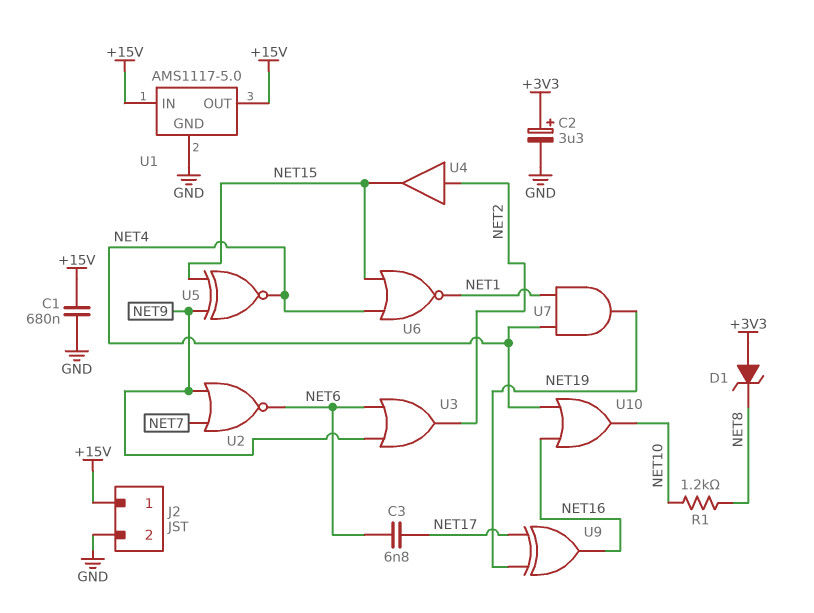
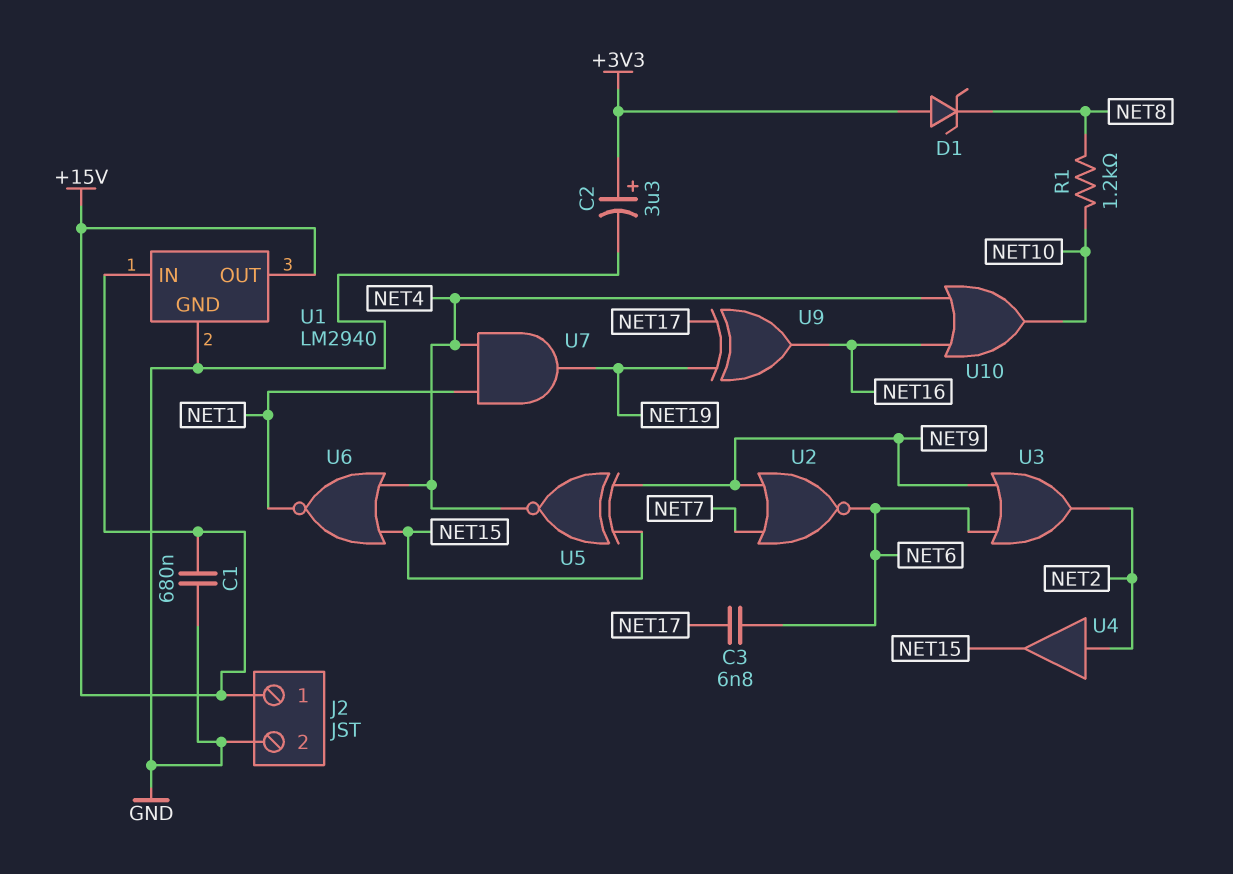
U1: AMS1117-5.0 -> LM2940

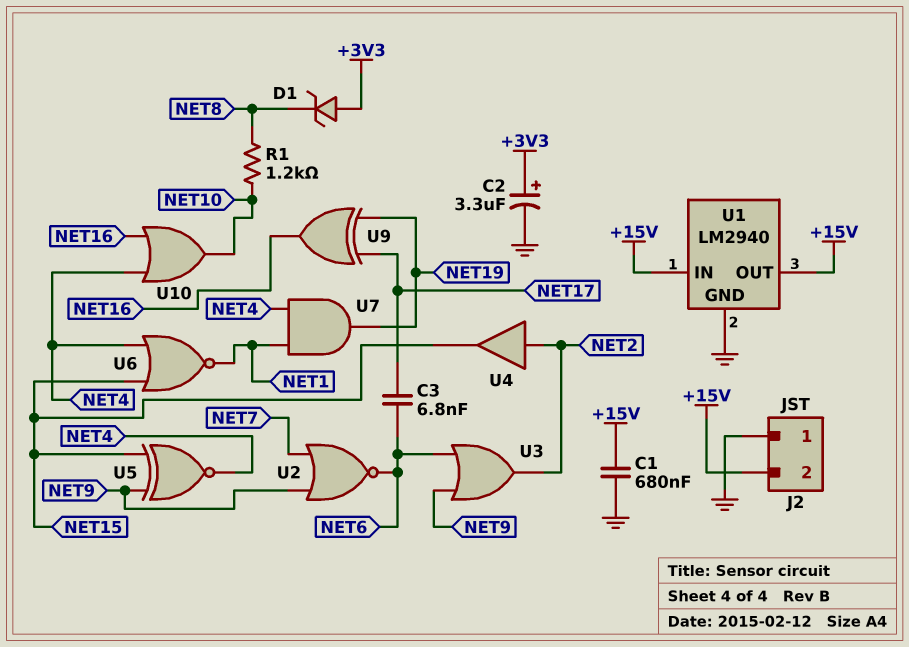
J2 pin 1: +15V -> GND
J2 pin 2: GND -> +15V

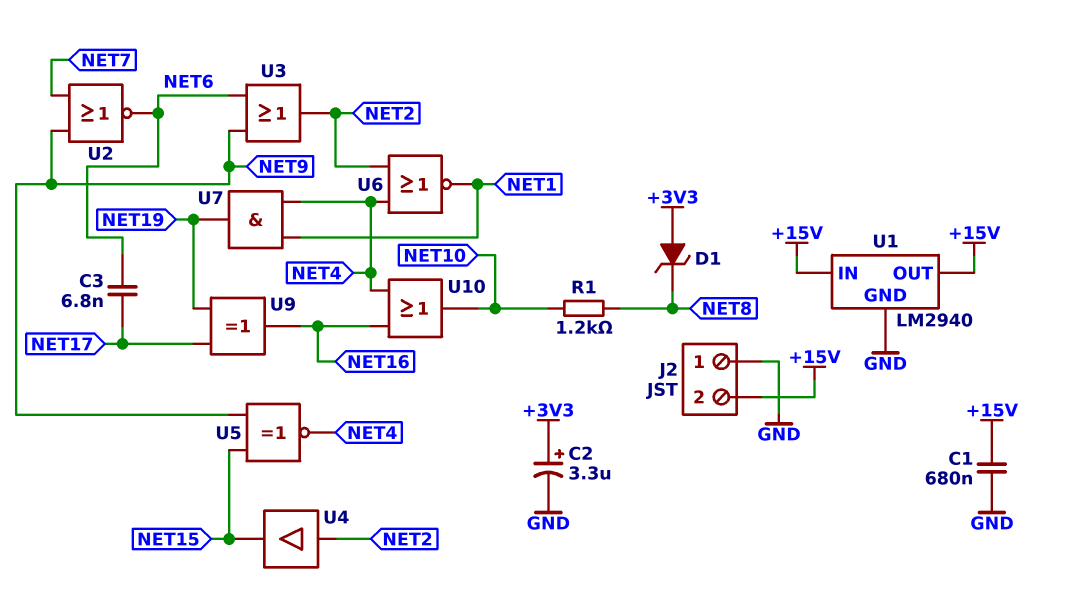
U6: NOR (in NET4, in NET15, out NET1) -> NOR (in NET2, in NET4, out NET1)

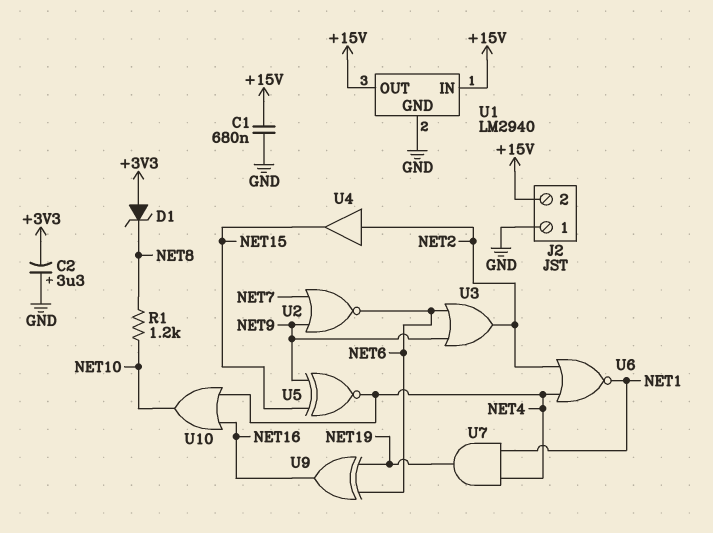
C2: 3.3uF (plus +3V3, minus GND) -> 3.3uF (plus GND, minus +3V3)
C3: 6.8nF (NET6, NET17) -> none
U9: XOR (in NET17, in NET19, out NET16) -> XOR (in NET6, in NET19, out NET16)

